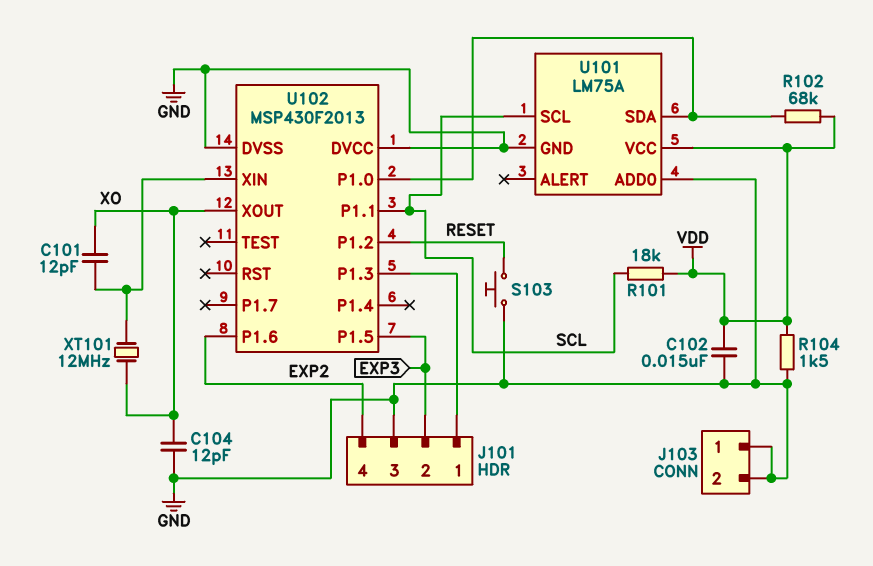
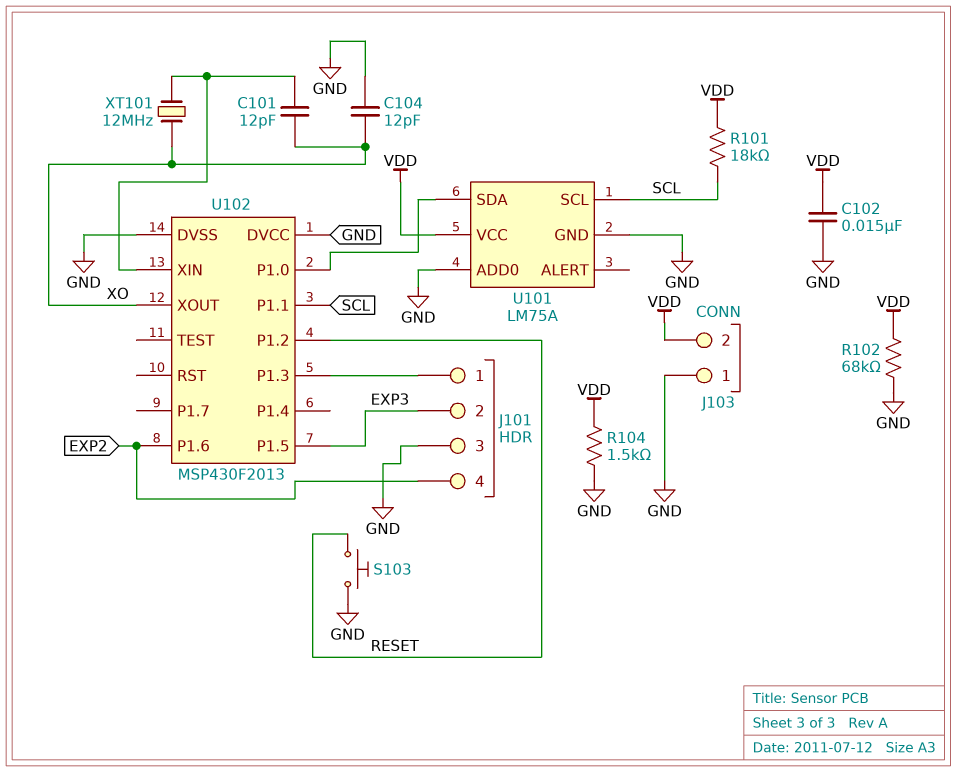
J103 pin 2: GND -> VDD
R102: 68k (U101/SDA, VDD) -> 68k (GND, VDD)

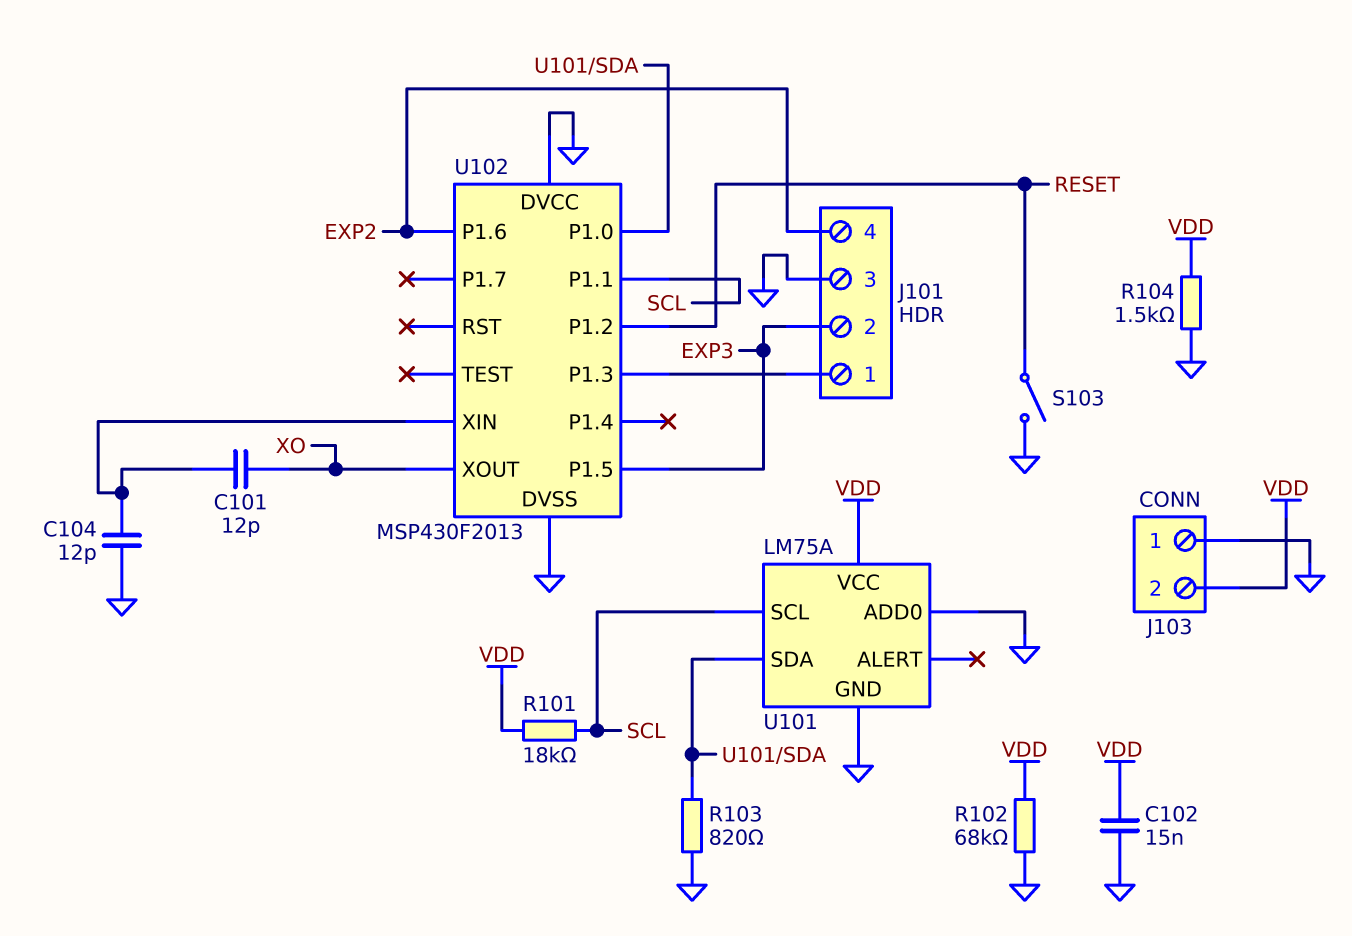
C104: 12pF (GND, XO) -> 12pF (GND, U102/XIN)
R103: none -> 820 (GND, U101/SDA)
S103: button (GND, RESET) -> switch (GND, RESET)
XT101: 12MHz (U102/XIN, XO) -> none

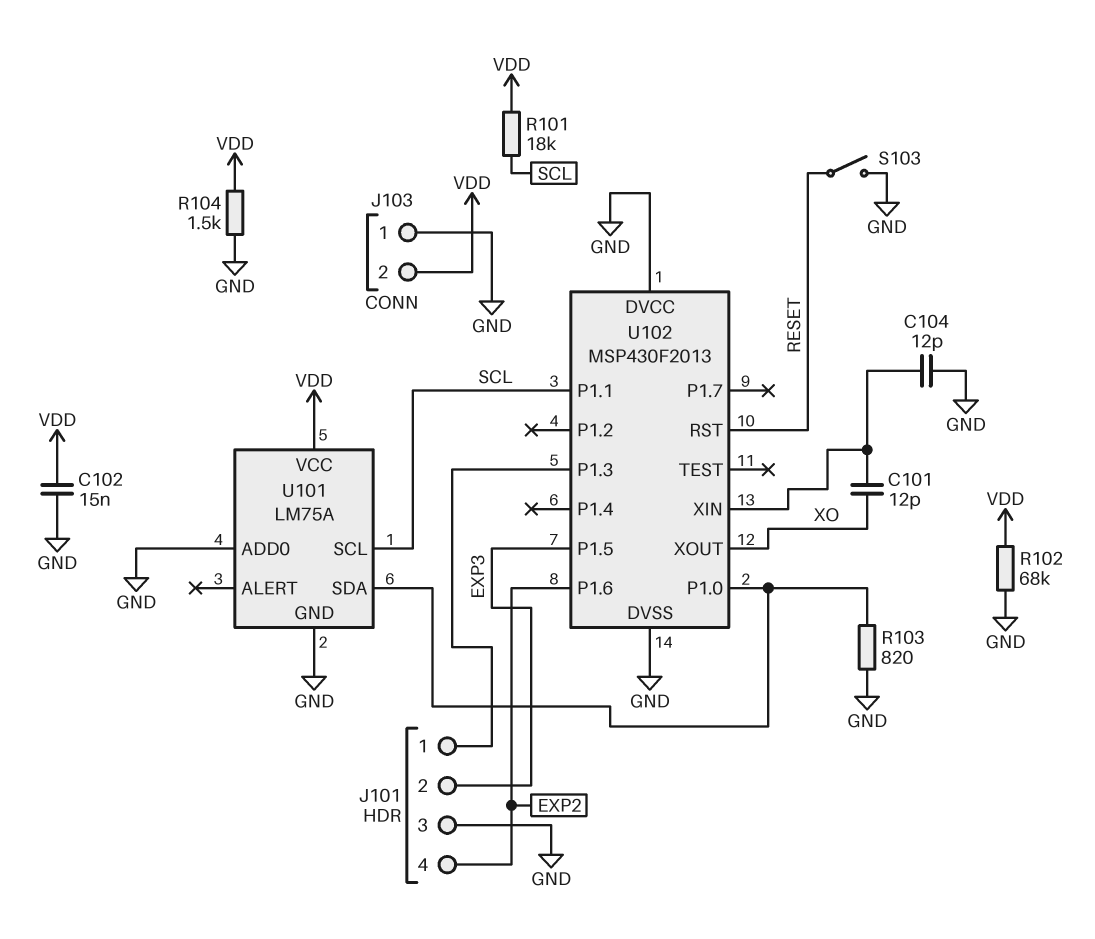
U102 pin P1.2: RESET -> none
U102 pin RST: none -> RESET

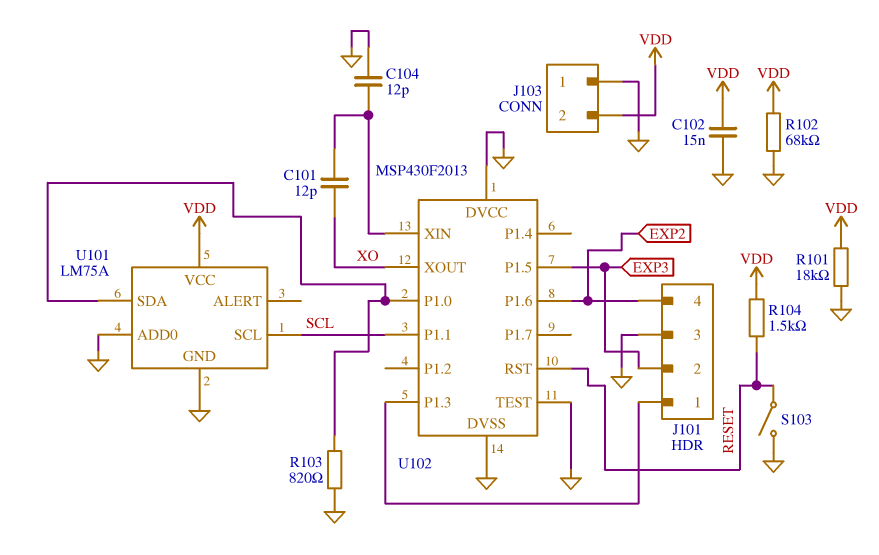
R101: 18k (SCL, VDD) -> 18k (GND, VDD)
R104: 1.5k (GND, VDD) -> 1.5k (RESET, VDD)
U102 pin TEST: none -> GND

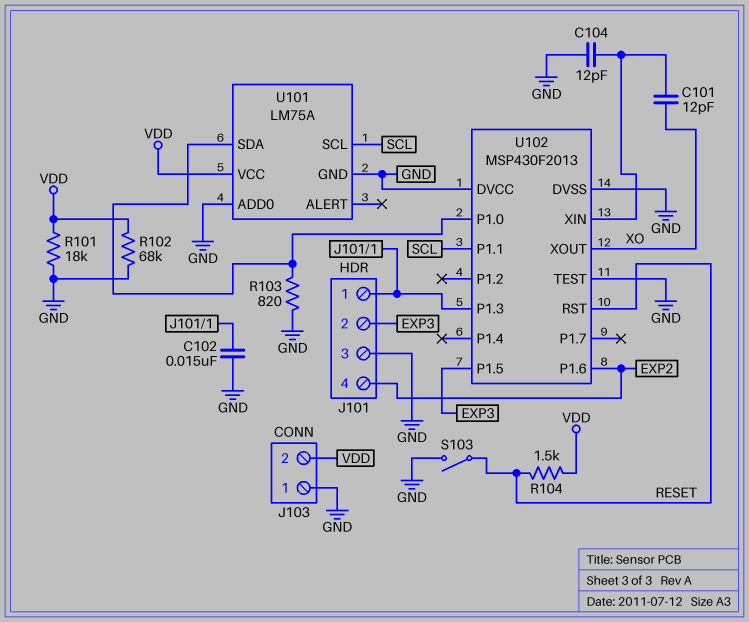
C102: 15nF (GND, VDD) -> 15nF (GND, J101/1)

